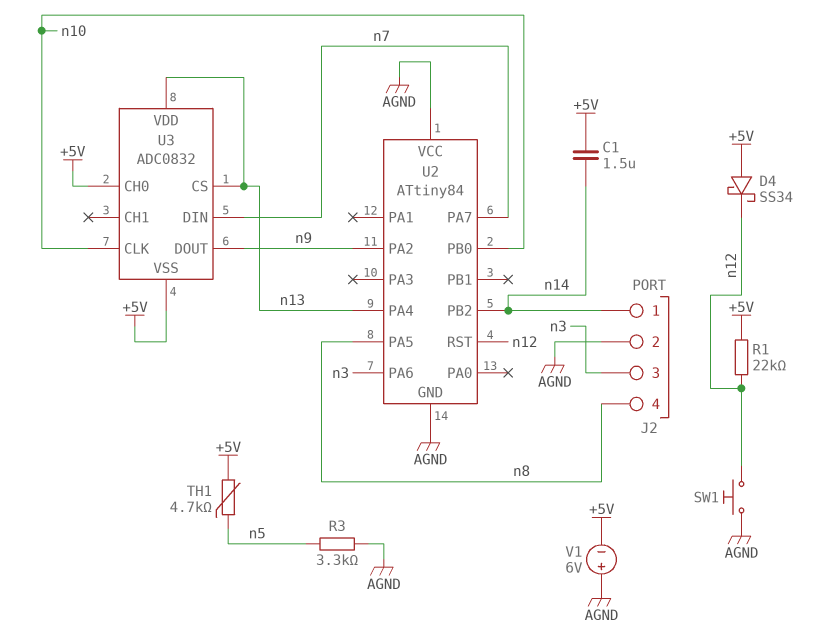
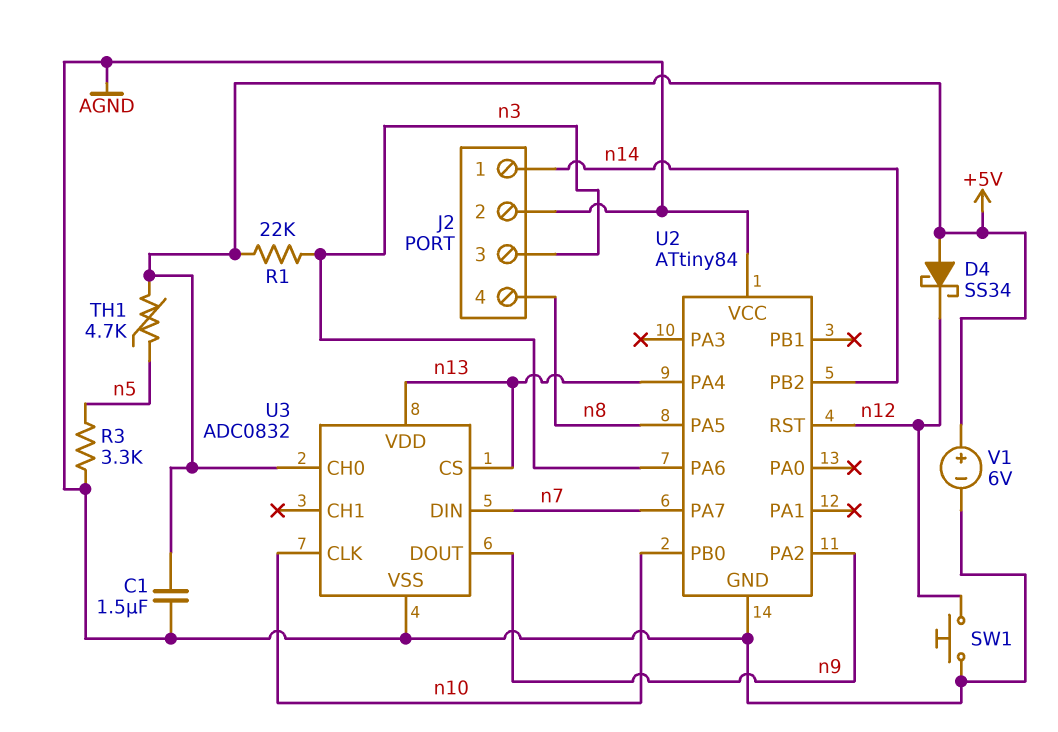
C1: 1.5uF (+5V, n14) -> 1.5uF (+5V, AGND)
R1: 22k (+5V, n12) -> 22k (+5V, n3)
U3 pin VSS: +5V -> AGND
V1: 6V (plus AGND, minus +5V) -> 6V (plus +5V, minus AGND)

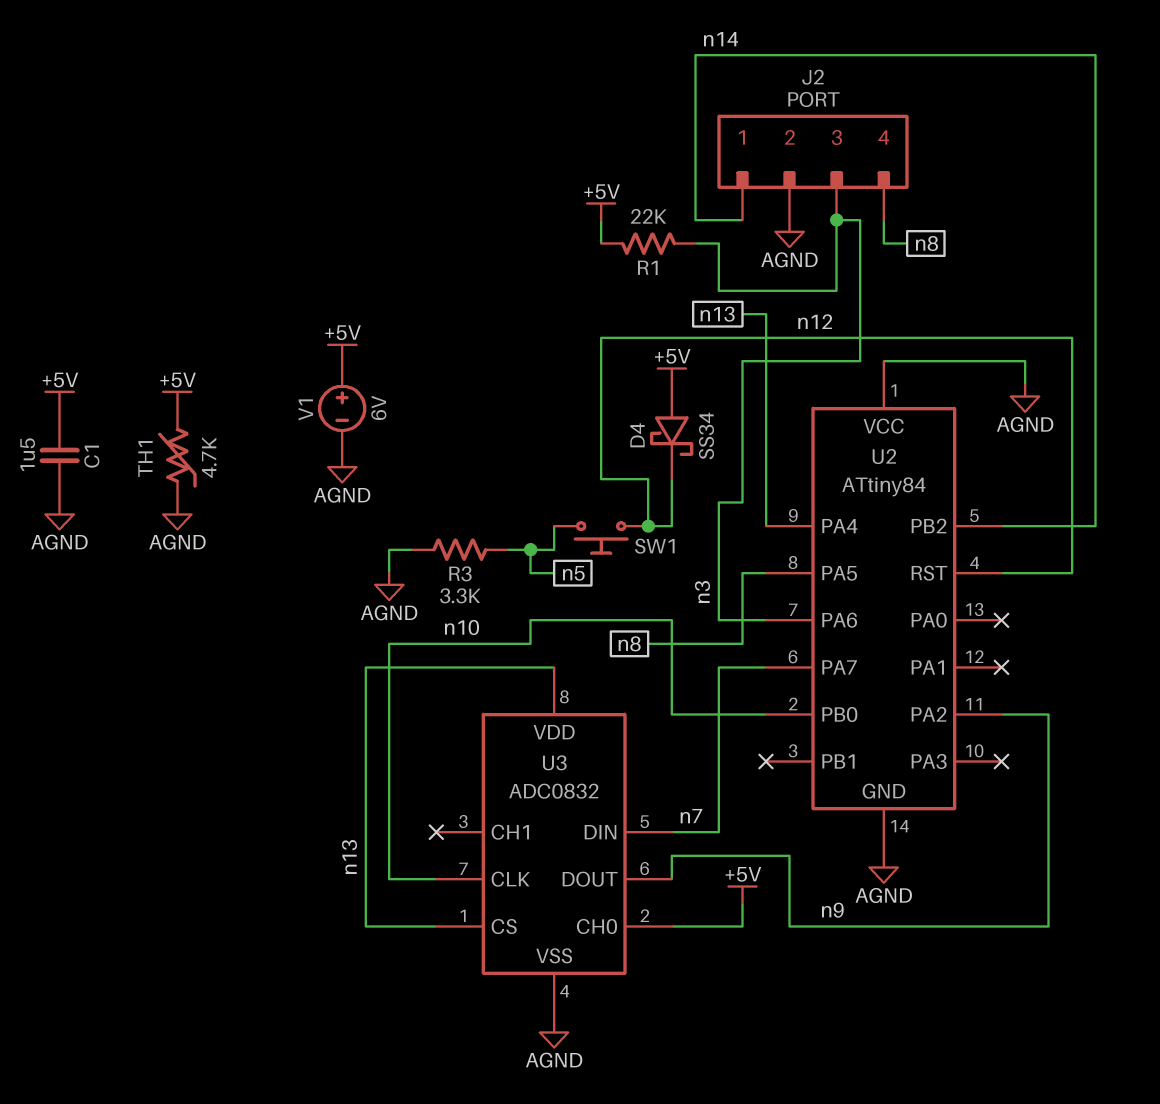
SW1: button (AGND, n12) -> button (n5, n12)
TH1: 4.7k (+5V, n5) -> 4.7k (+5V, AGND)

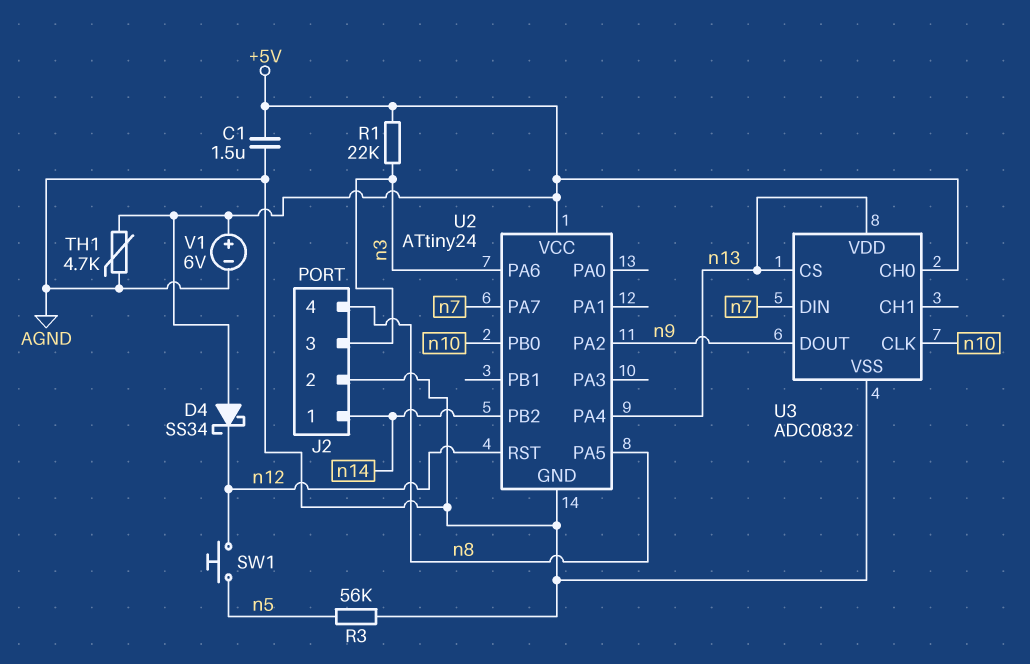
R3: 3.3k (AGND, n5) -> 56k (AGND, n5)
U2: ATtiny84 -> ATtiny24
U2 pin VCC: AGND -> +5V

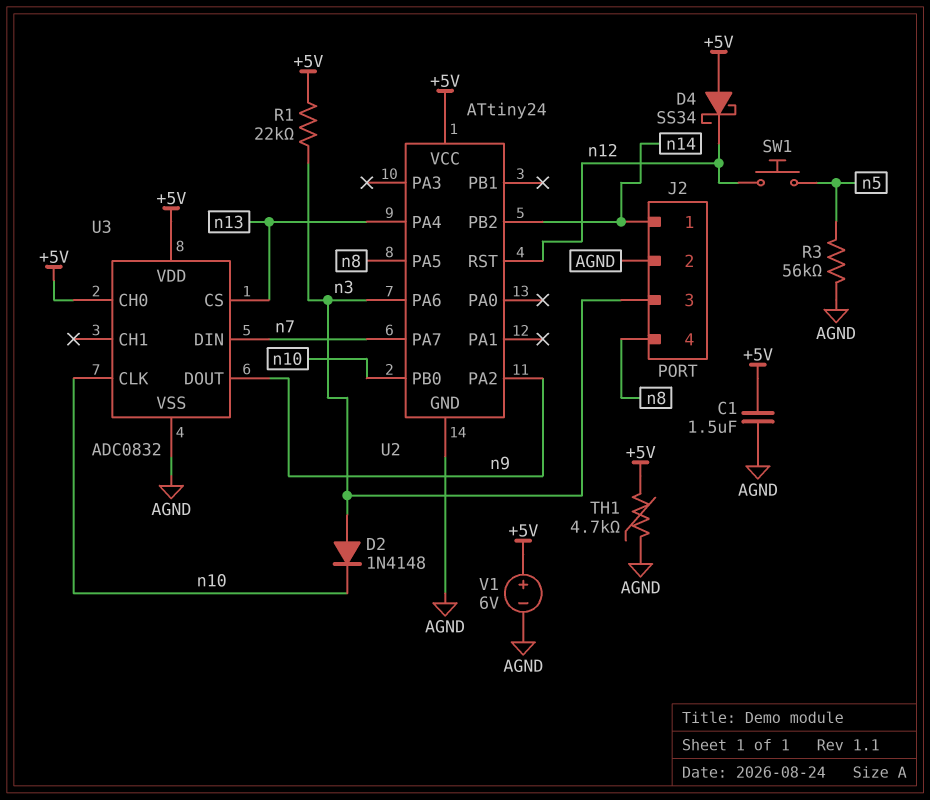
D2: none -> diode 1N4148 (A n3, K n10)
U3 pin VDD: n13 -> +5V

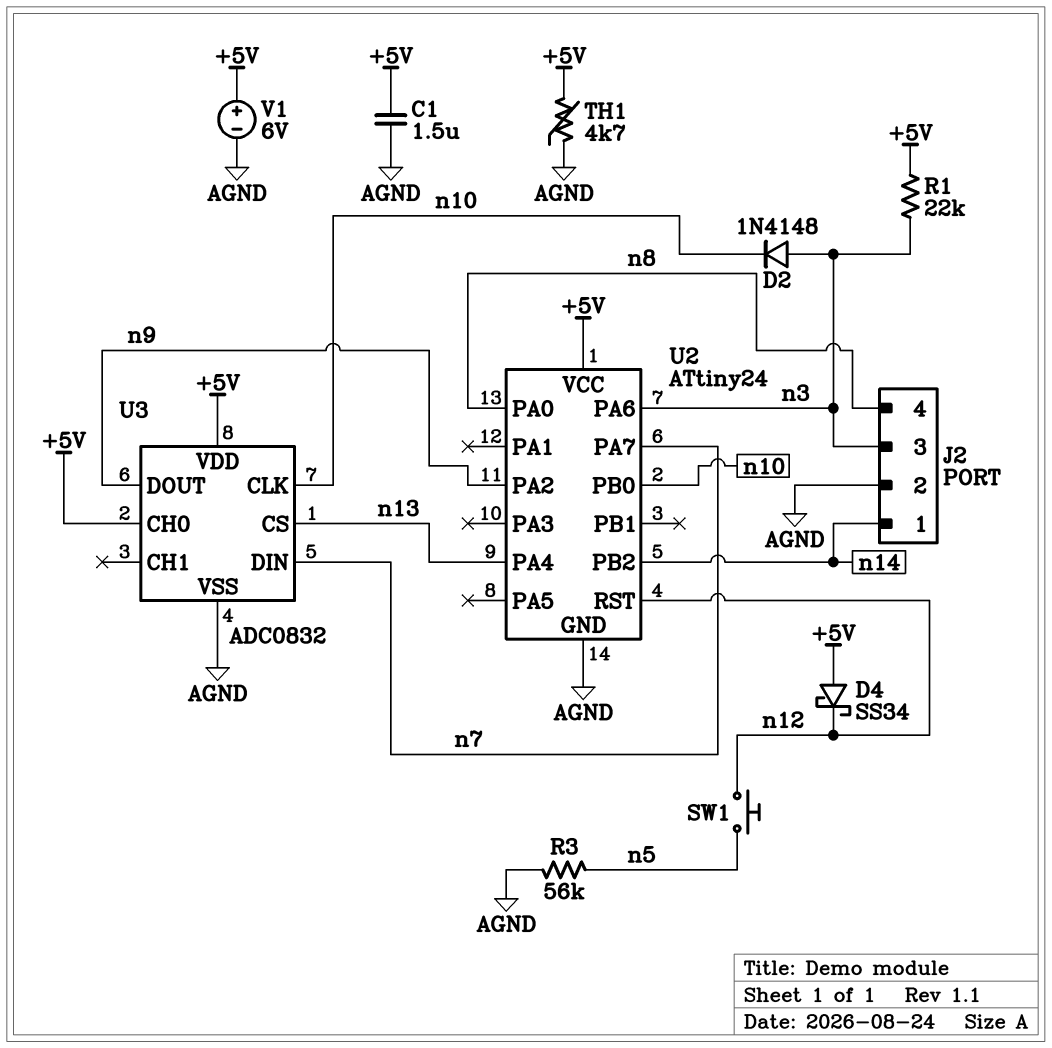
U2 pin PA0: none -> n8
U2 pin PA5: n8 -> none

